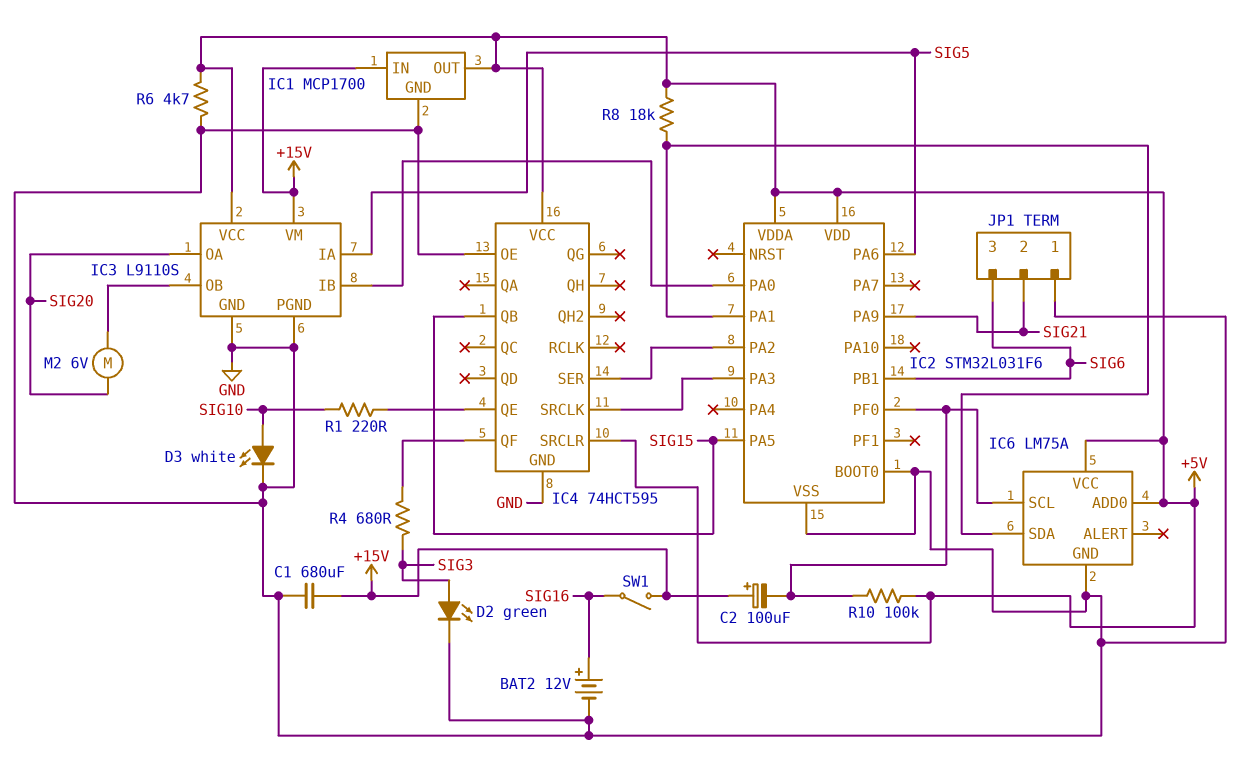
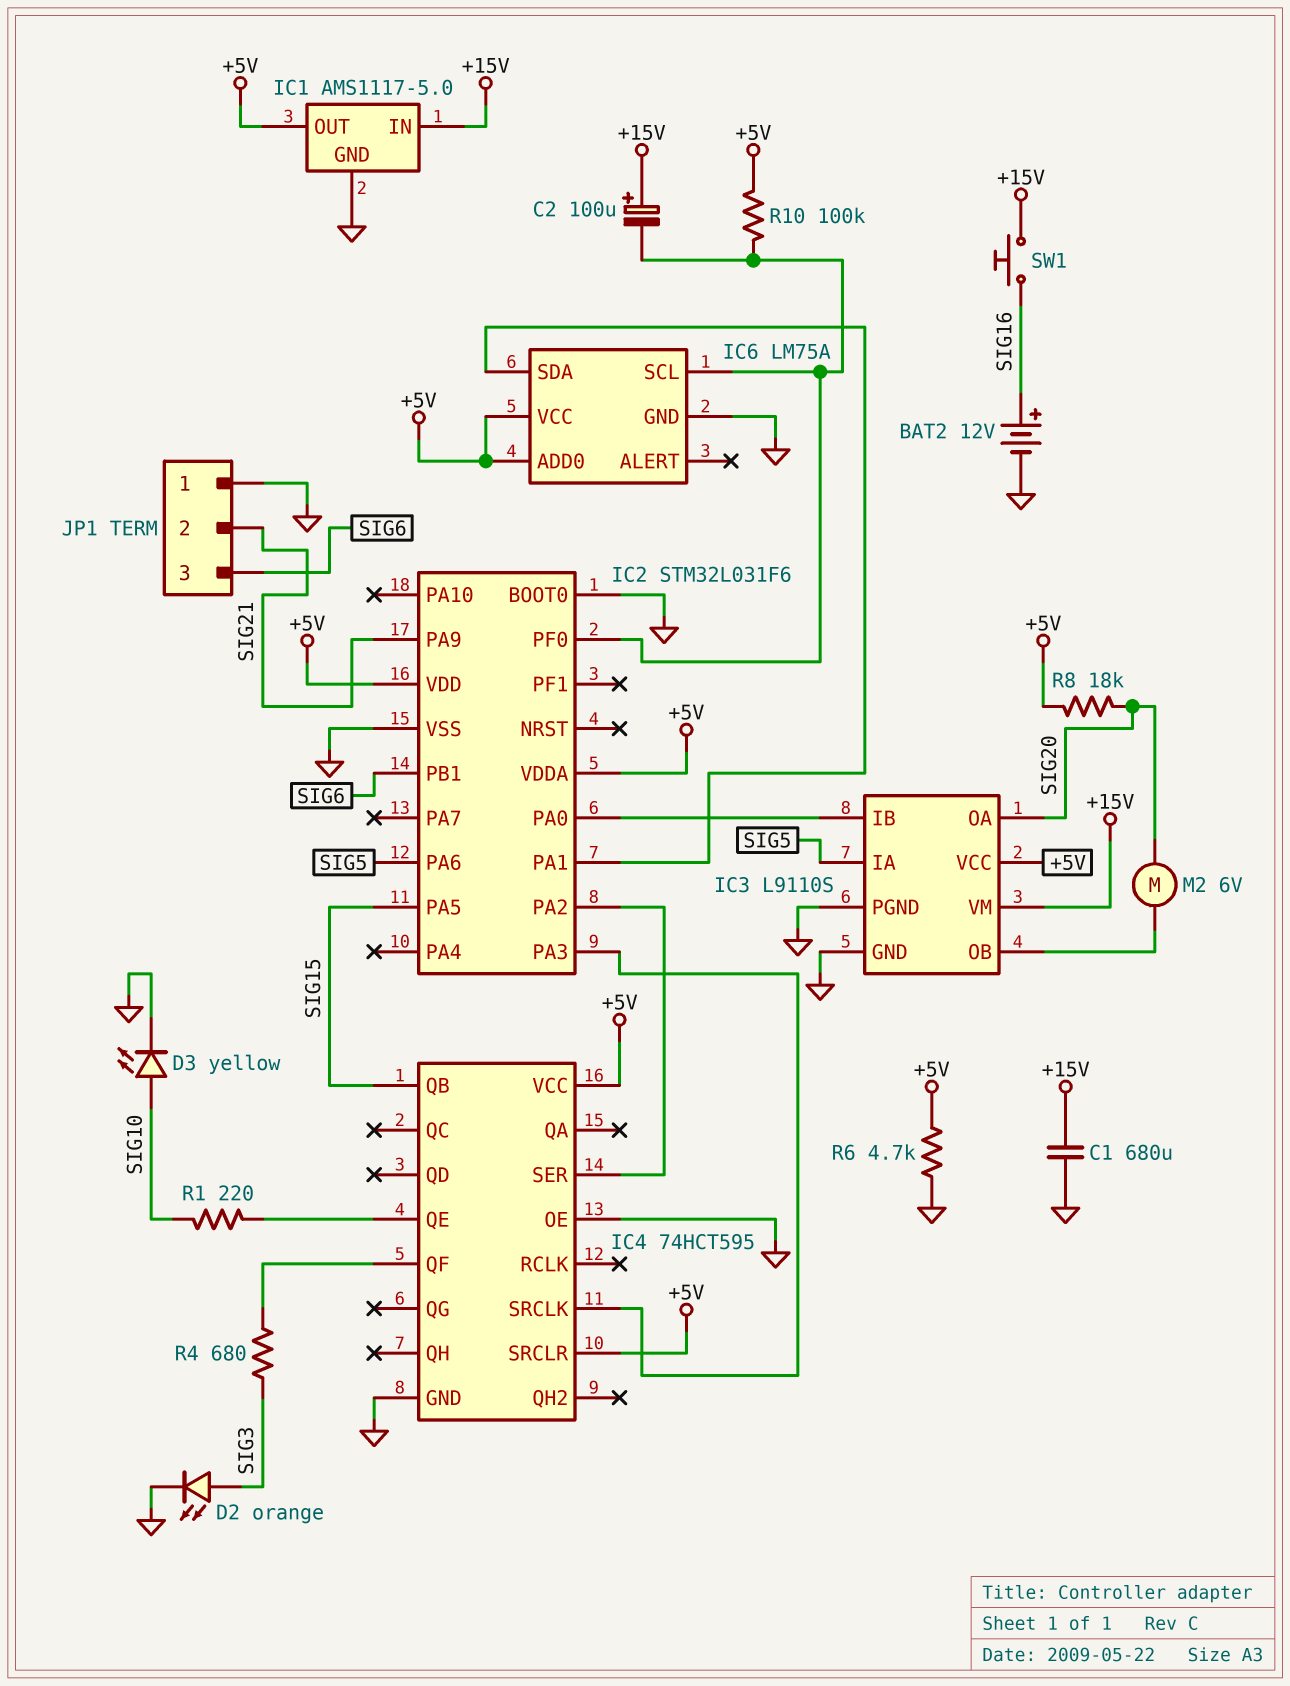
D2: LED green (A SIG3, K GND) -> LED orange (A SIG3, K GND)
D3: LED white (A SIG10, K GND) -> LED yellow (A SIG10, K GND)
IC1: MCP1700 -> AMS1117-5.0
R8: 18k (+5V, IC2/PA1) -> 18k (+5V, SIG20)
SW1: switch (+15V, SIG16) -> button (+15V, SIG16)

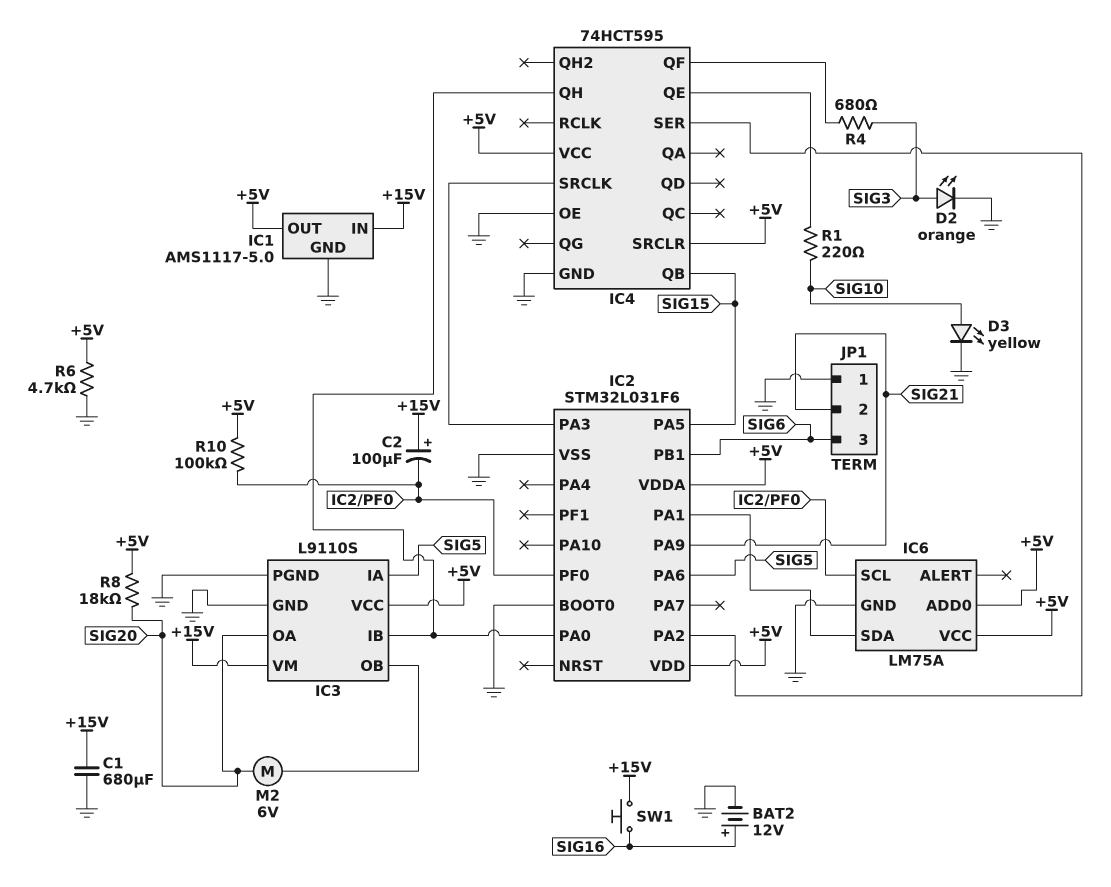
IC4 pin QH: none -> IC2/PA0

